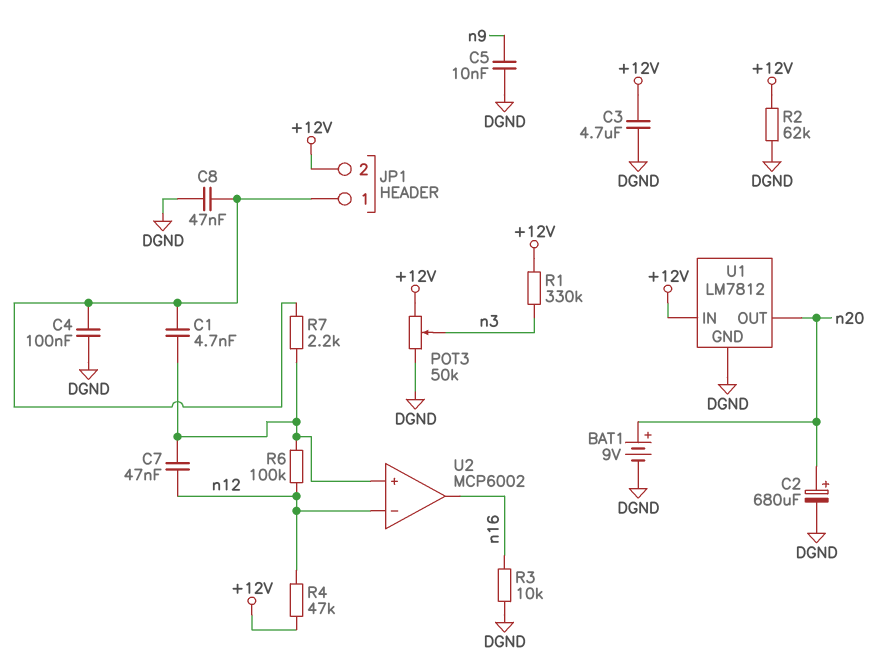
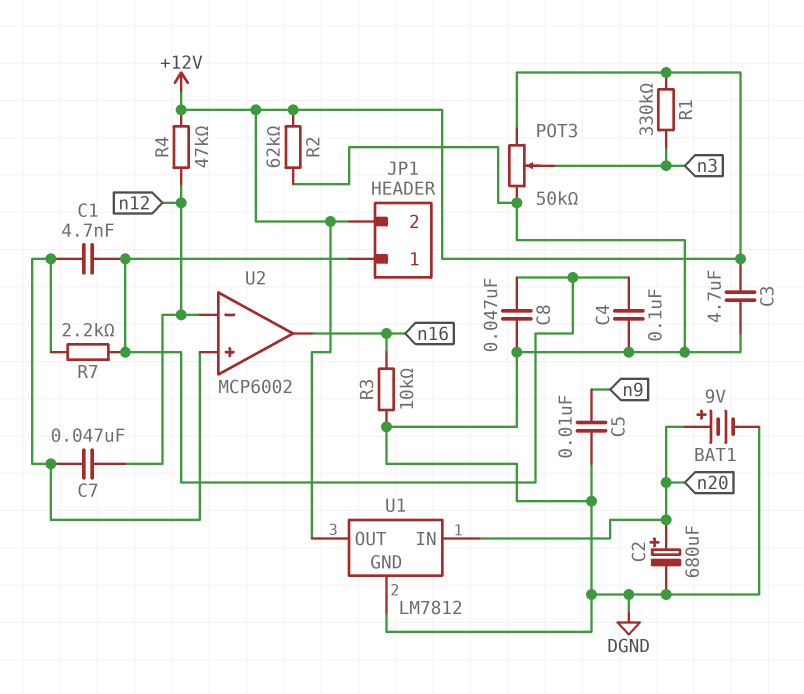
R6: 100k (U2/in+, n12) -> none
U1 pin IN: +12V -> n20
U1 pin OUT: n20 -> +12V

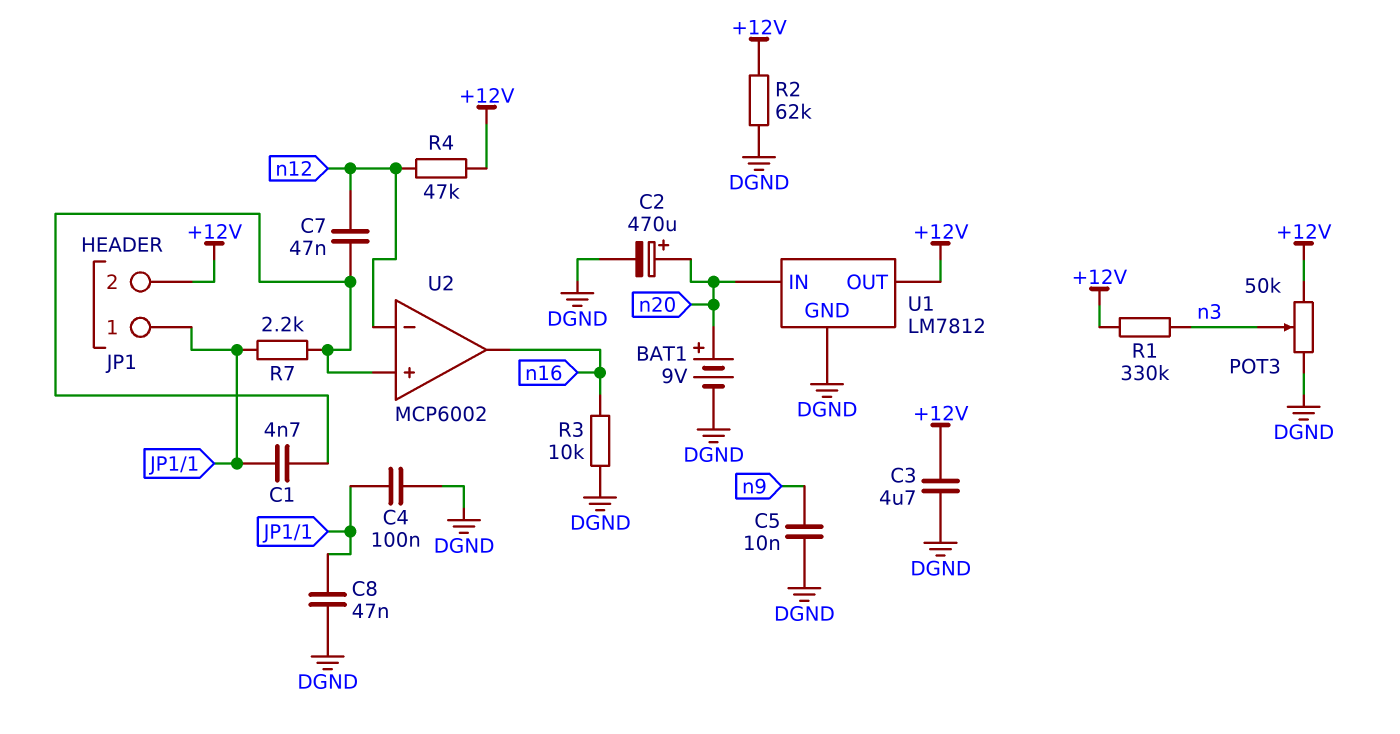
C2: 680uF (plus n20, minus DGND) -> 470uF (plus n20, minus DGND)

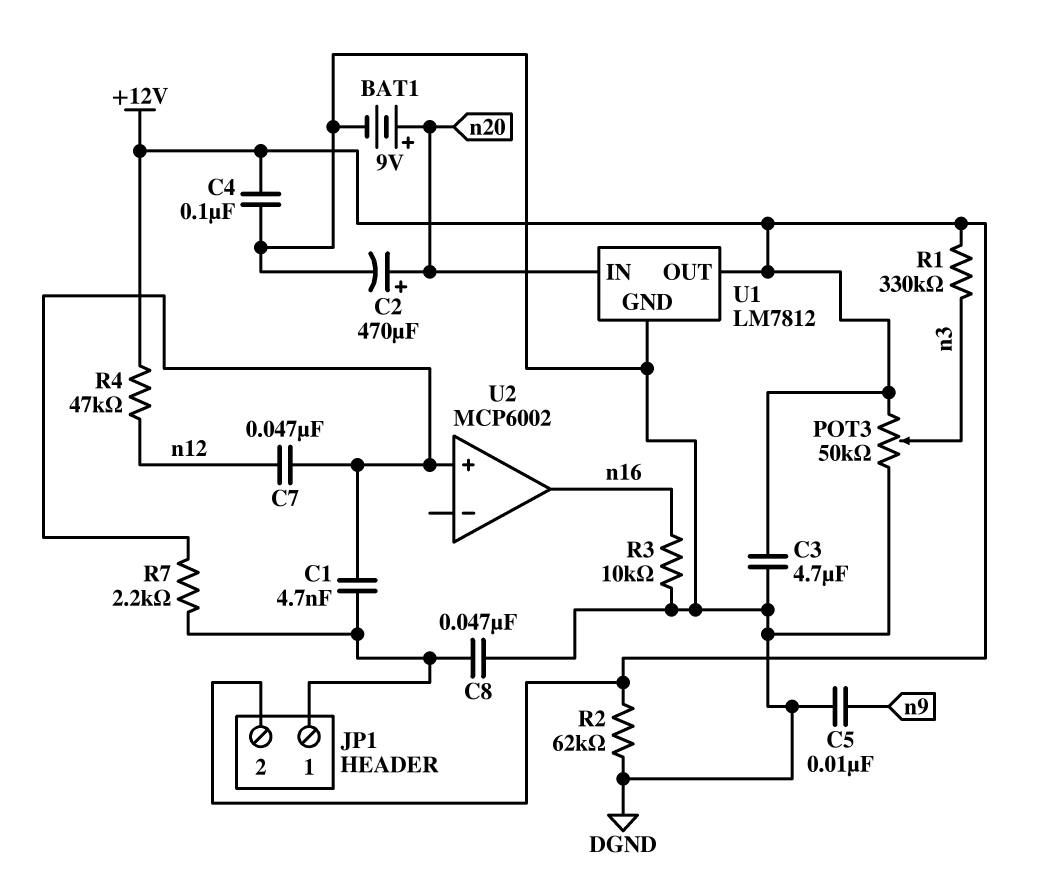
C4: 100nF (DGND, JP1/1) -> 100nF (+12V, DGND)
U2 pin in-: n12 -> none

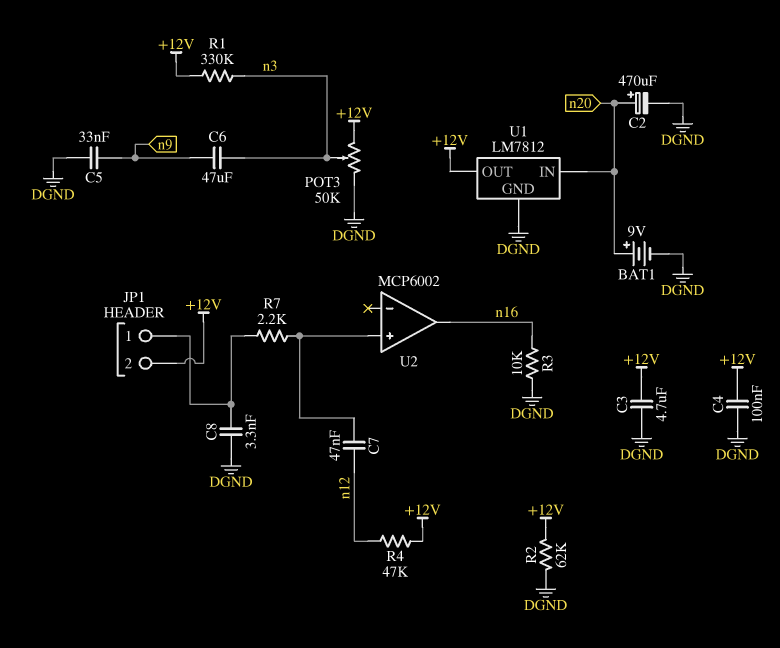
C1: 4.7nF (JP1/1, U2/in+) -> none
C5: 10nF (DGND, n9) -> 33nF (DGND, n9)
C6: none -> 47uF (n3, n9)
C8: 47nF (DGND, JP1/1) -> 3.3nF (DGND, JP1/1)

